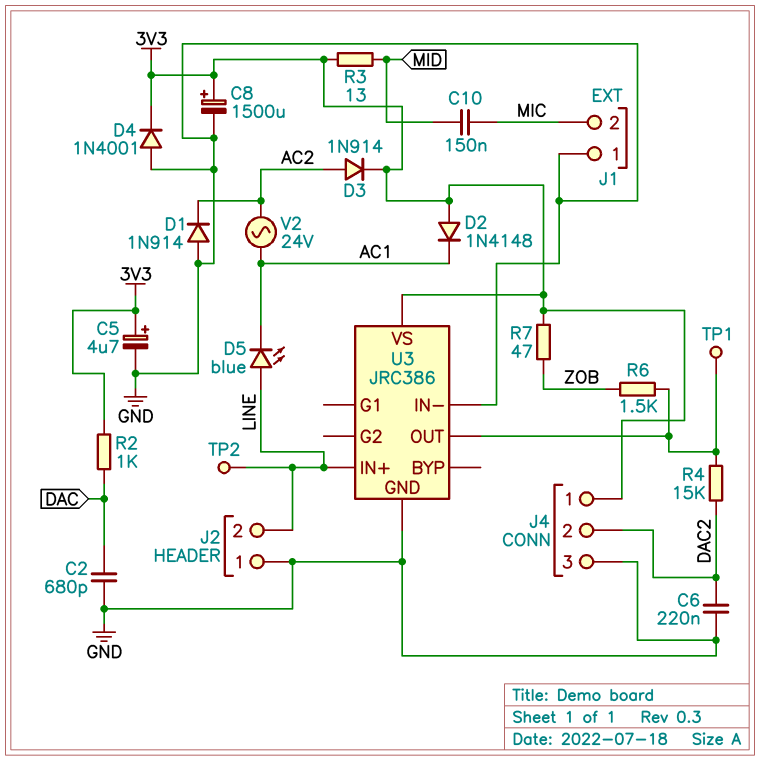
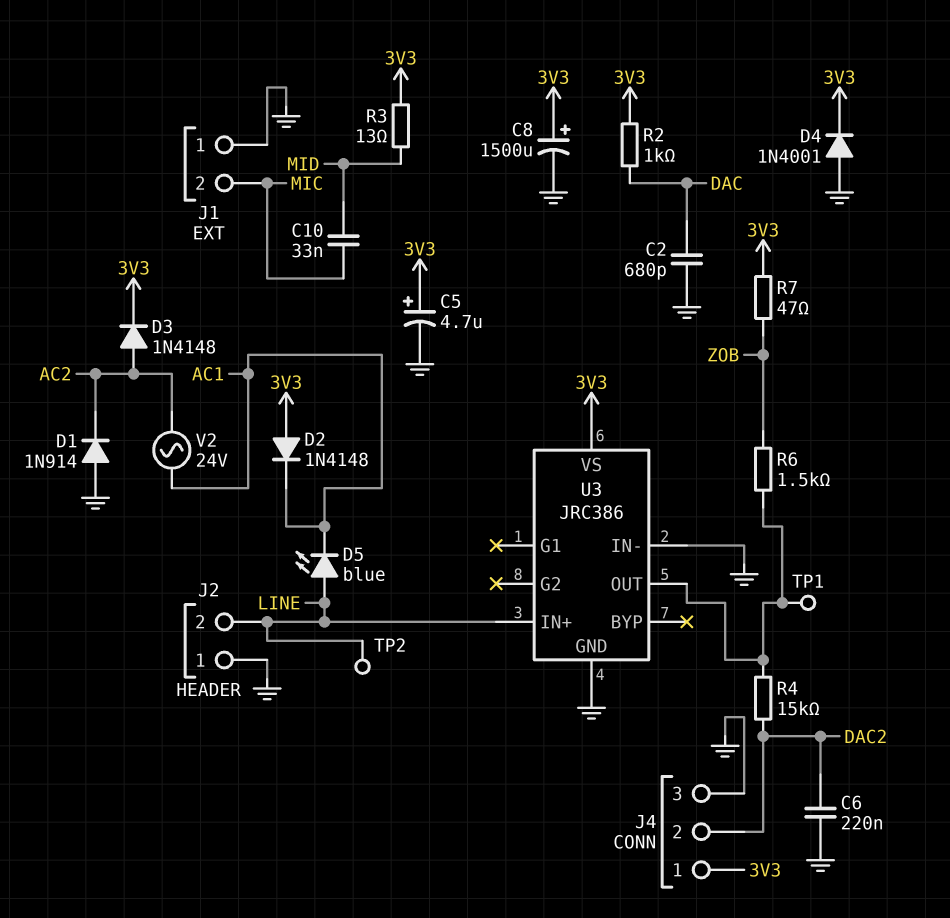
C10: 150nF (MIC, MID) -> 33nF (MIC, MID)
D3: diode 1N914 (A AC2, K 3V3) -> diode 1N4148 (A AC2, K 3V3)

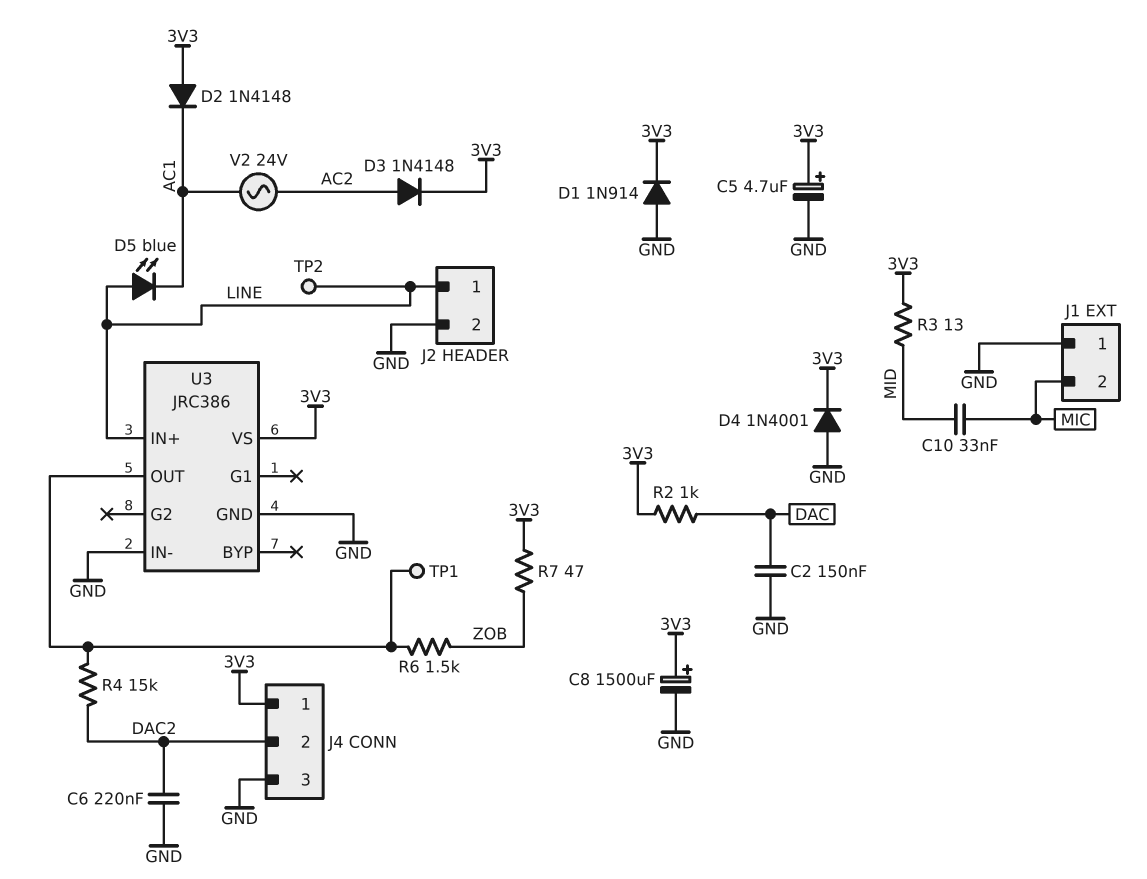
C2: 680pF (DAC, GND) -> 150nF (DAC, GND)
D1: diode 1N914 (A GND, K AC2) -> diode 1N914 (A GND, K 3V3)
J2 pin 1: GND -> LINE
J2 pin 2: LINE -> GND

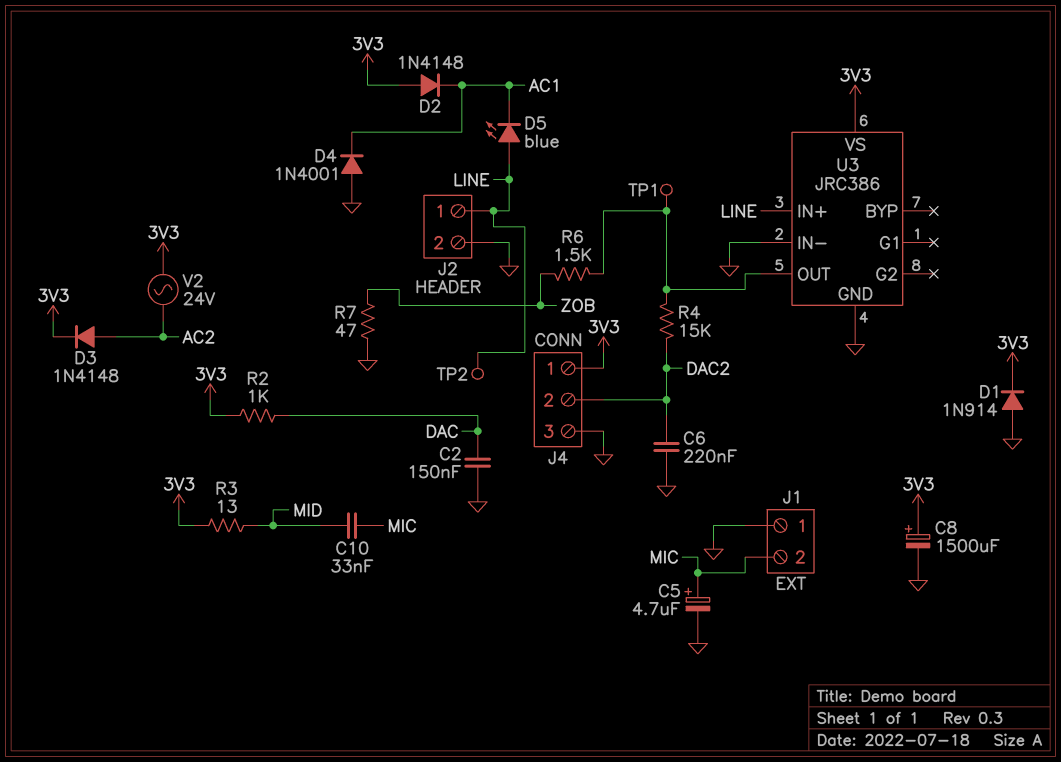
C5: 4.7uF (plus 3V3, minus GND) -> 4.7uF (plus MIC, minus GND)
D4: diode 1N4001 (A GND, K 3V3) -> diode 1N4001 (A GND, K AC1)
R7: 47 (3V3, ZOB) -> 47 (GND, ZOB)
V2: AC 24V (AC1, AC2) -> AC 24V (3V3, AC2)

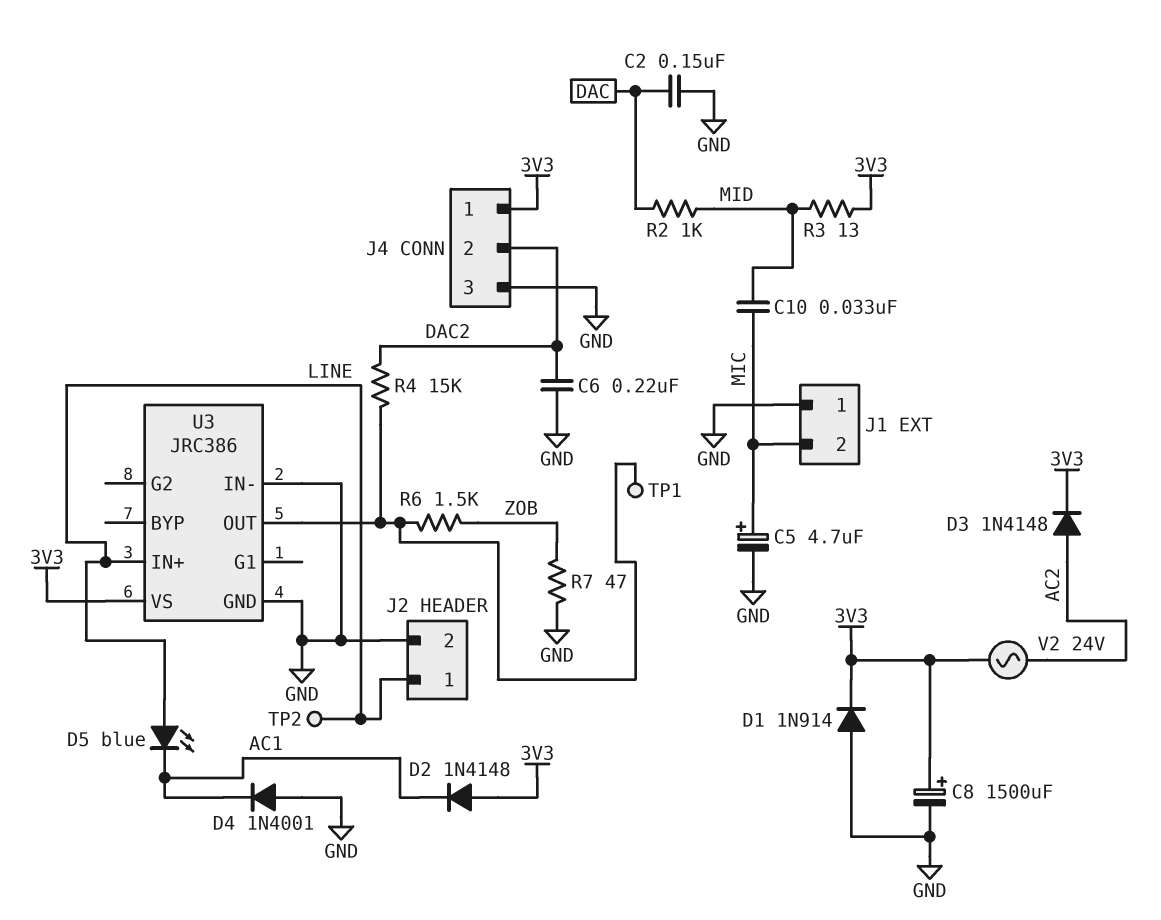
R2: 1k (3V3, DAC) -> 1k (DAC, MID)

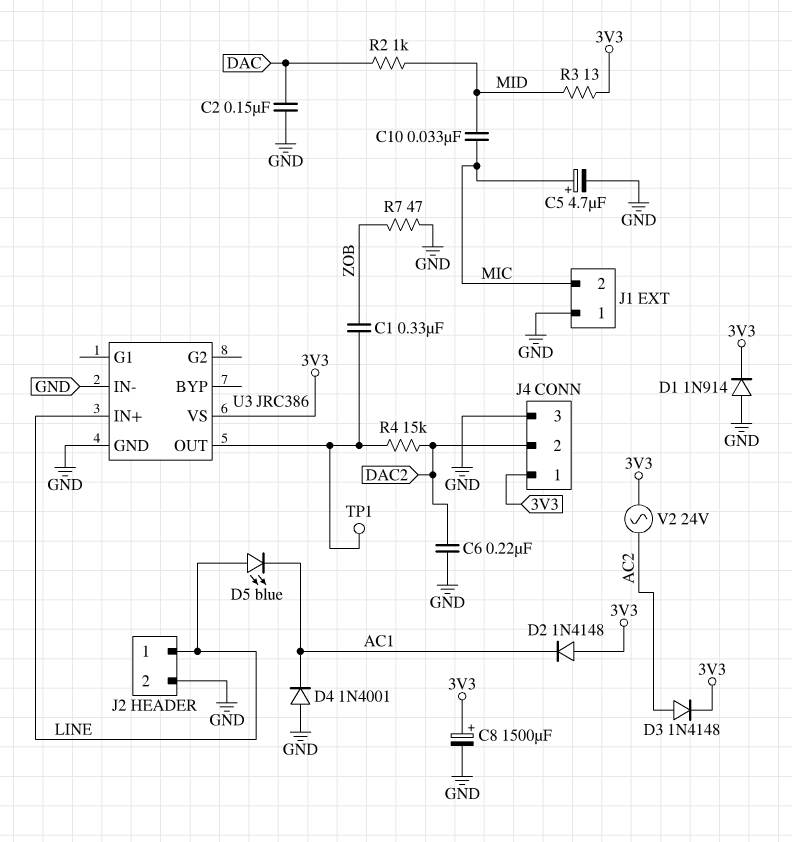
C1: none -> 330nF (U3/OUT, ZOB)
R6: 1.5k (U3/OUT, ZOB) -> none
TP2: test point (LINE) -> none

